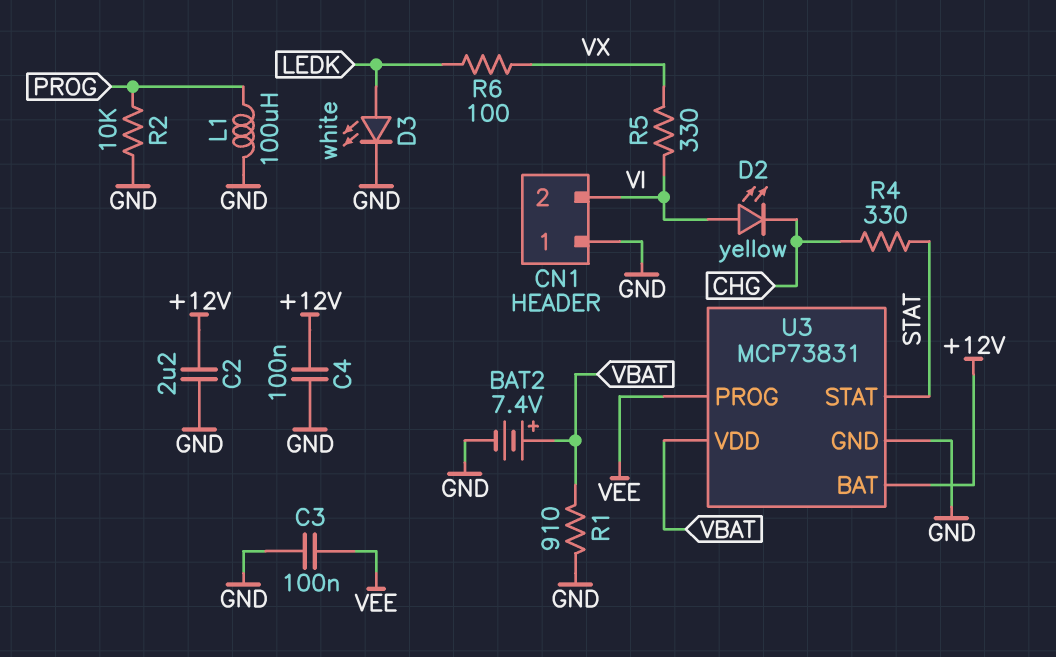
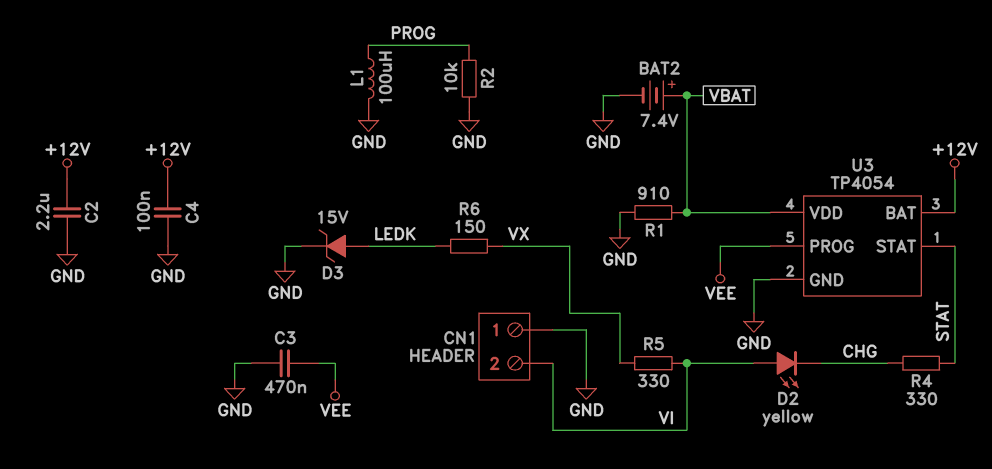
C3: 100nF (GND, VEE) -> 470nF (GND, VEE)
D3: LED white (A LEDK, K GND) -> zener 15V (A LEDK, K GND)
R6: 100 (LEDK, VX) -> 150 (LEDK, VX)
U3: MCP73831 -> TP4054

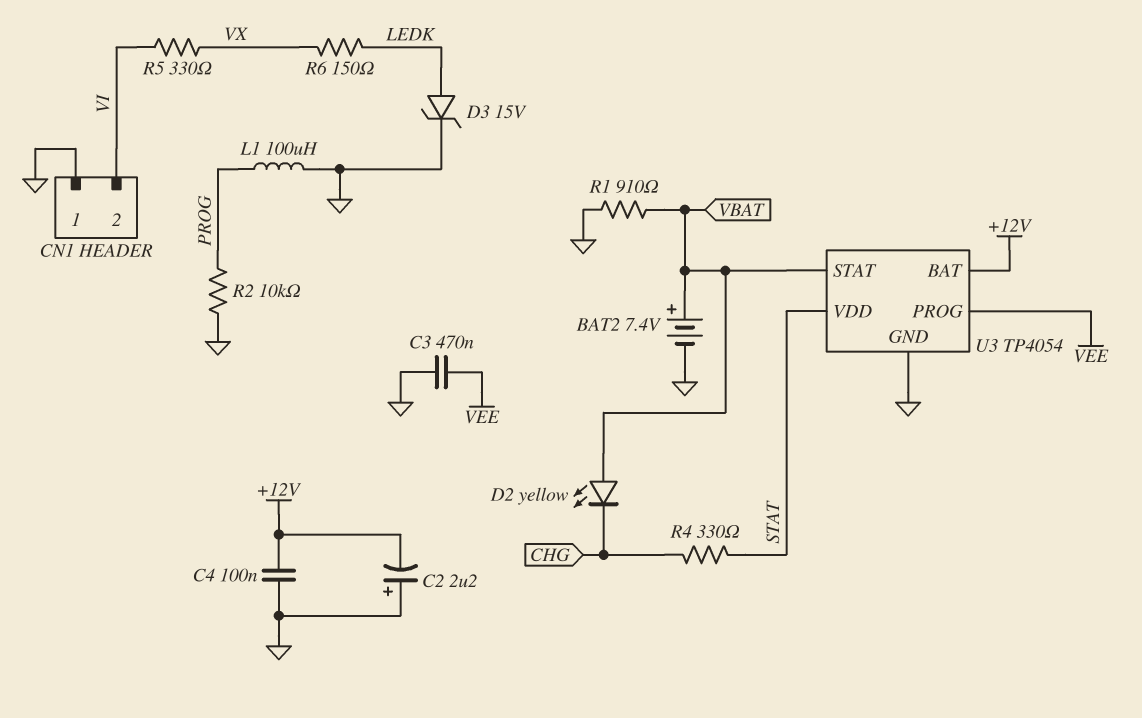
C2: 2.2uF (+12V, GND) -> 2.2uF (plus GND, minus +12V)
D2: LED yellow (A VI, K CHG) -> LED yellow (A VBAT, K CHG)
U3 pin STAT: STAT -> VBAT
U3 pin VDD: VBAT -> STAT

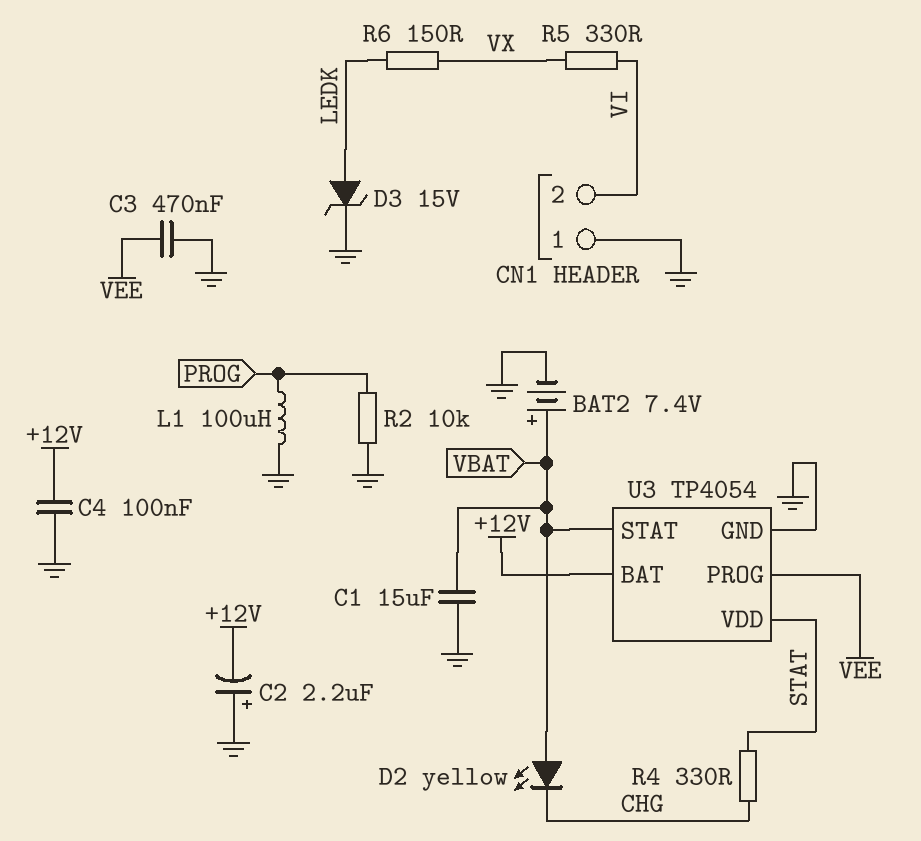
C1: none -> 15uF (GND, VBAT)
R1: 910 (GND, VBAT) -> none

